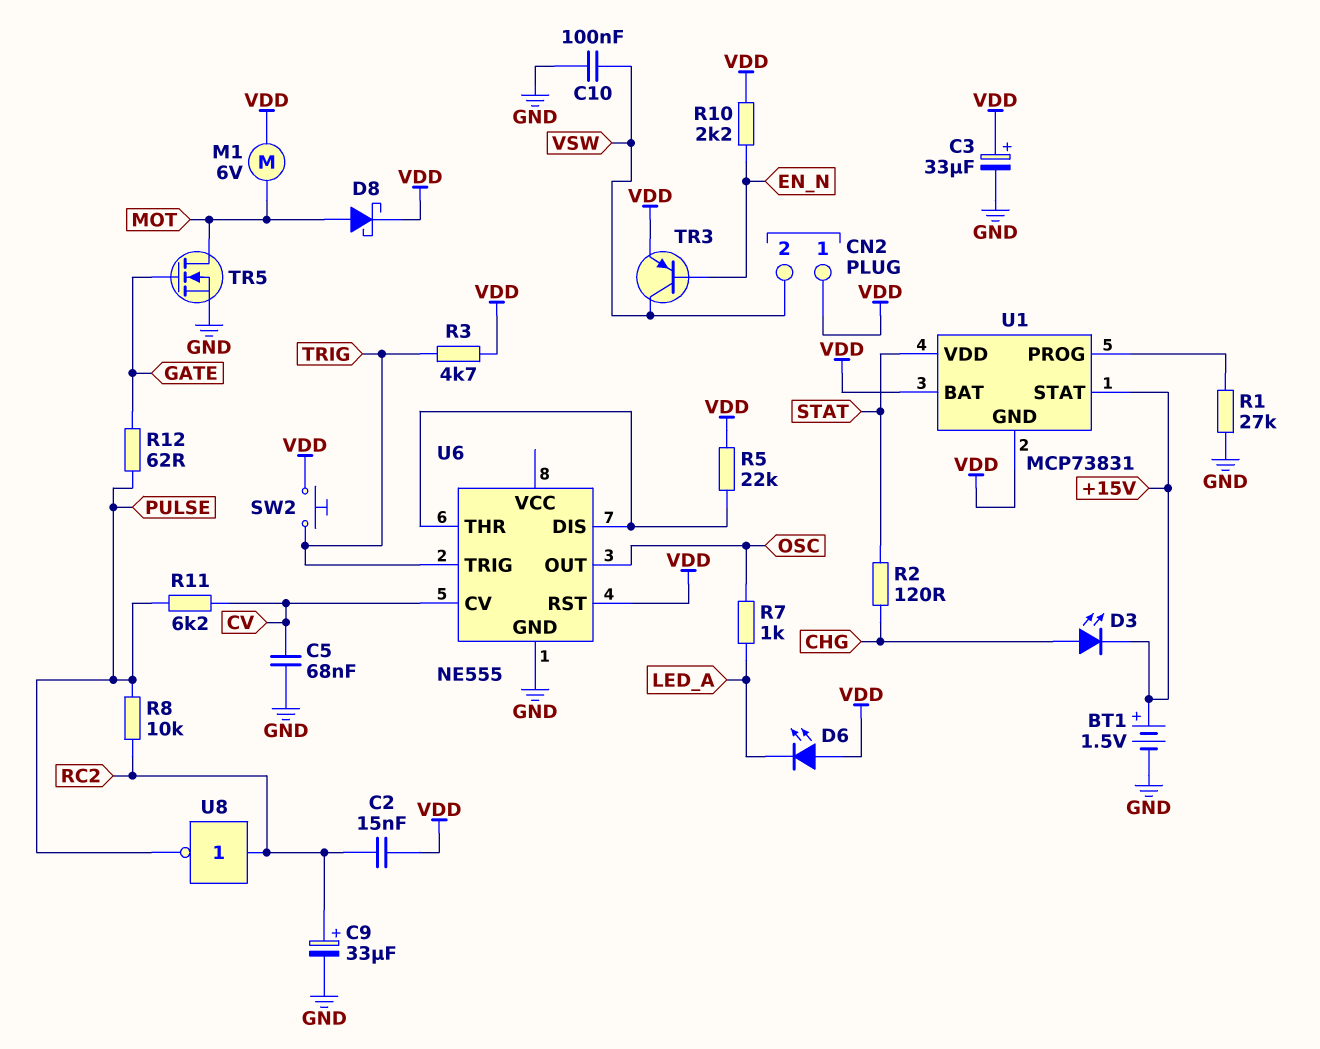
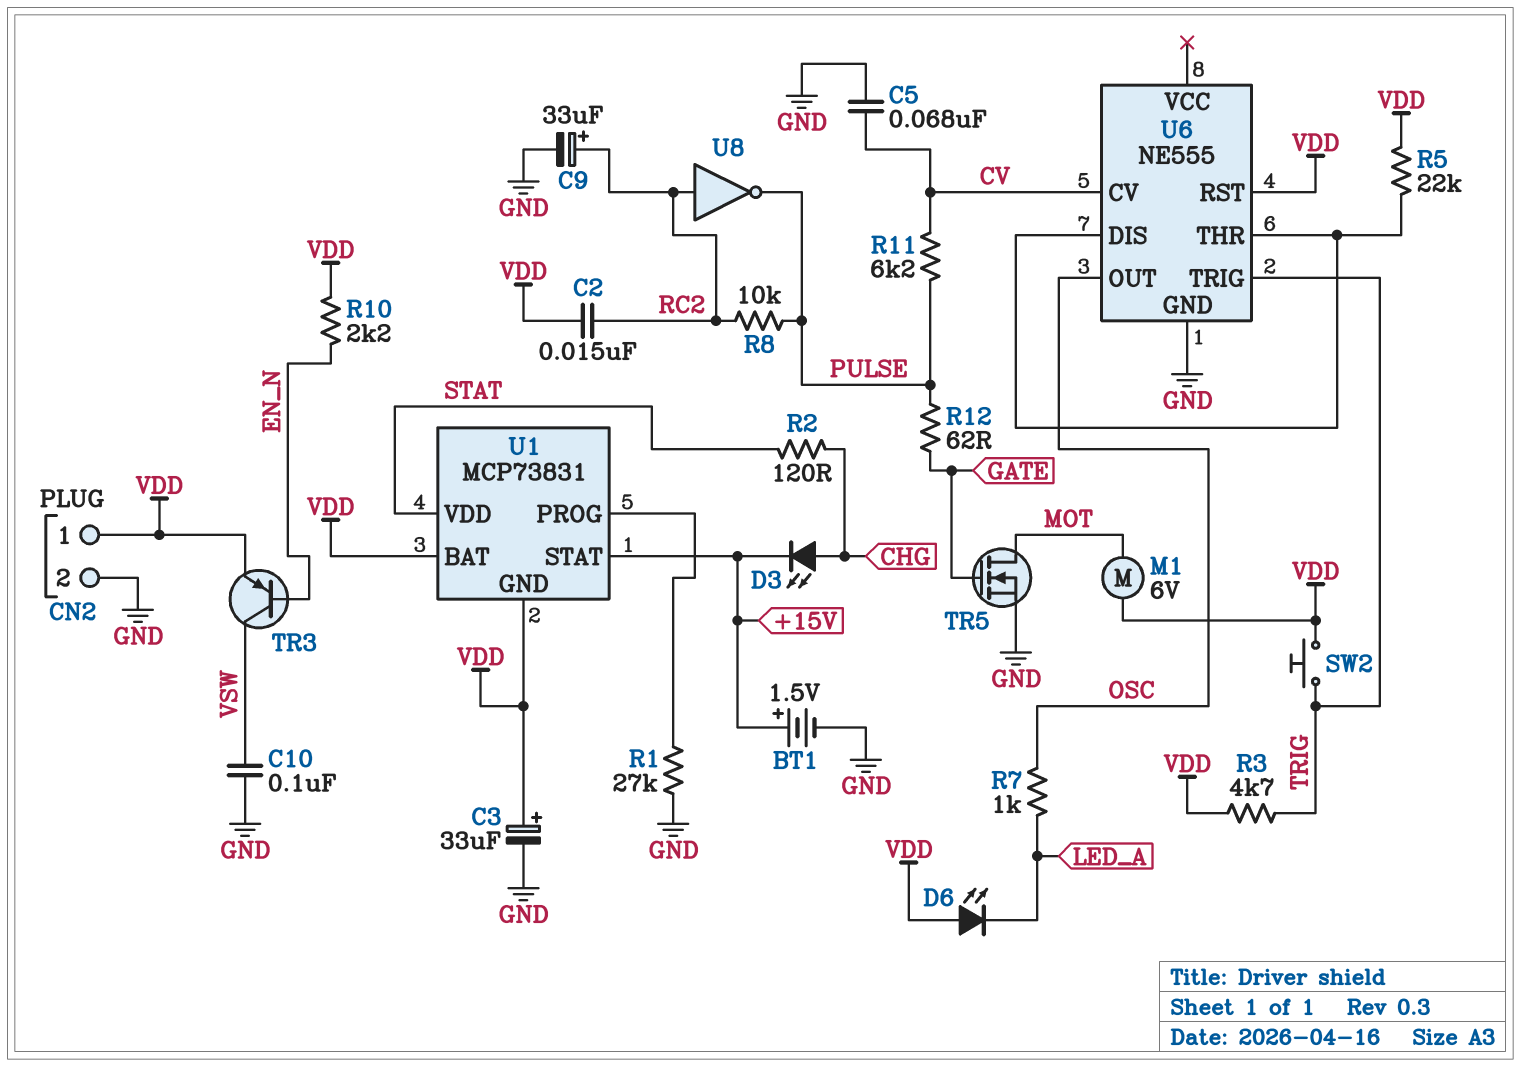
CN2 pin 2: VSW -> GND
D8: schottky (A MOT, K VDD) -> none

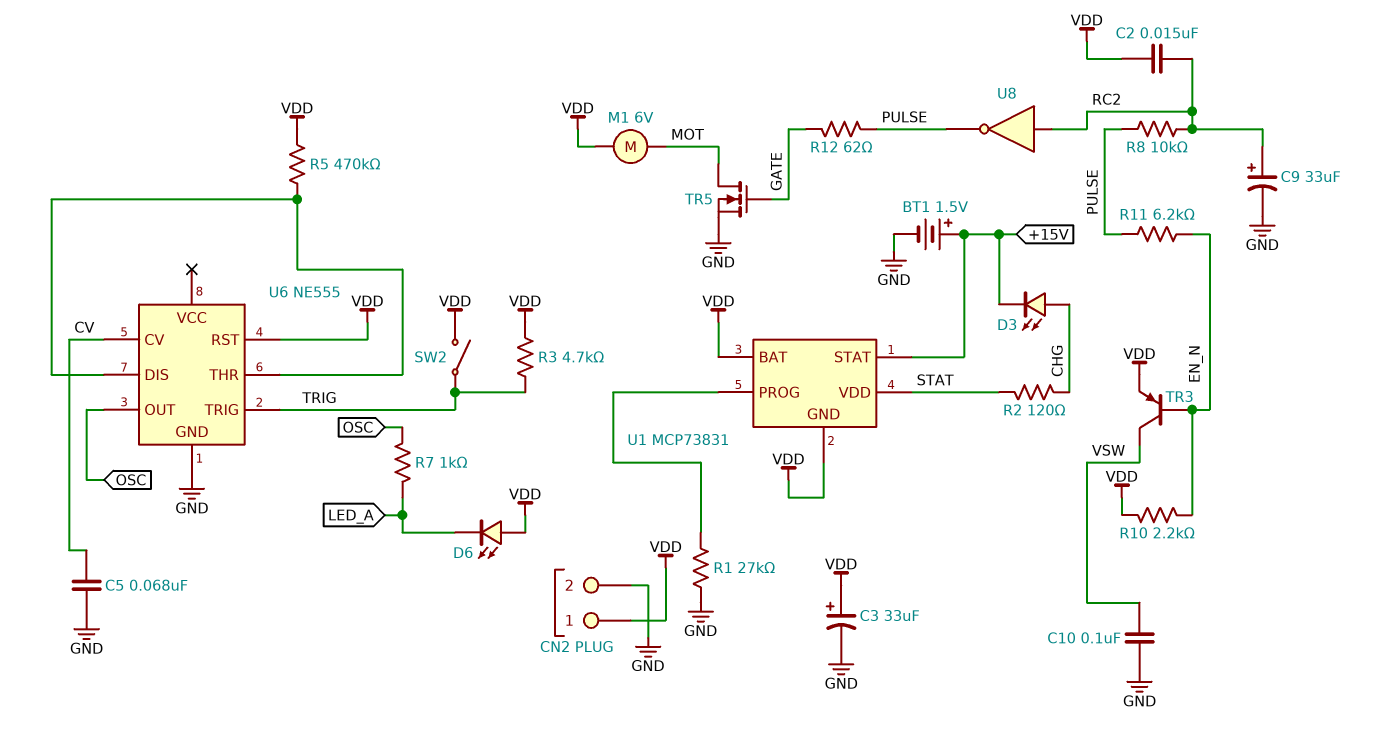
R5: 22k (U6/DIS, VDD) -> 470k (U6/DIS, VDD)
R11: 6.2k (CV, PULSE) -> 6.2k (EN_N, PULSE)
SW2: button (TRIG, VDD) -> switch (TRIG, VDD)

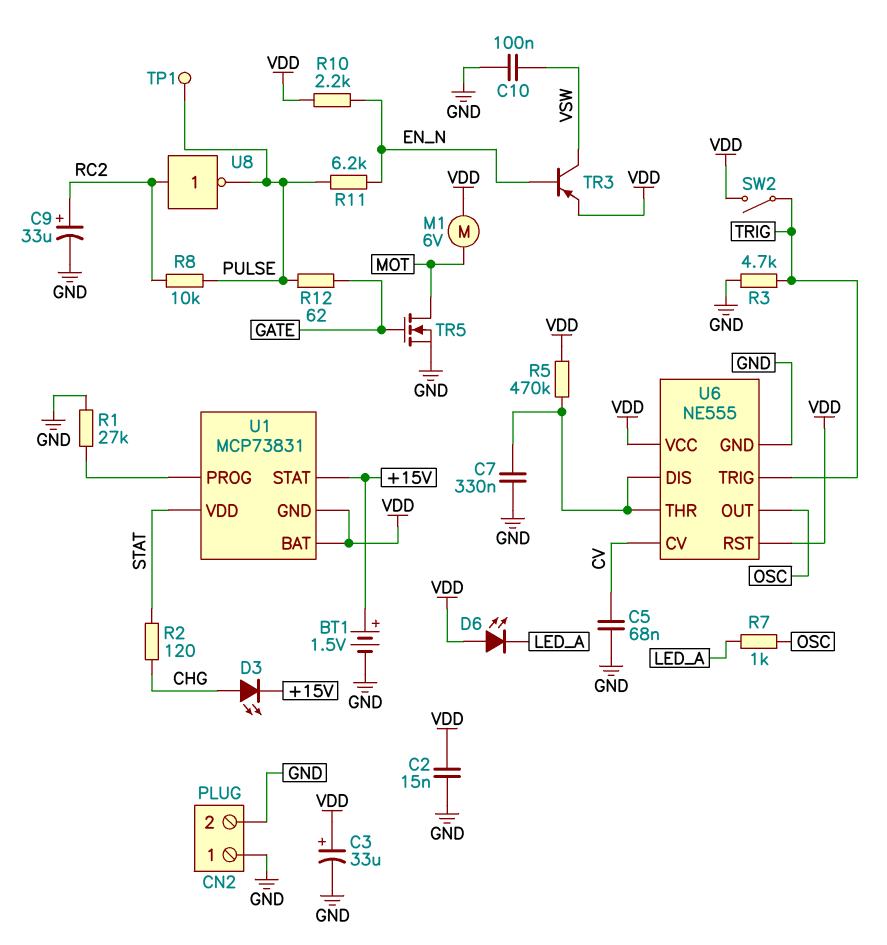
C2: 15nF (RC2, VDD) -> 15nF (GND, VDD)
C7: none -> 330nF (GND, U6/DIS)
CN2 pin 1: VDD -> GND
R3: 4.7k (TRIG, VDD) -> 4.7k (GND, TRIG)
TP1: none -> test point (PULSE)
U6 pin VCC: none -> VDD

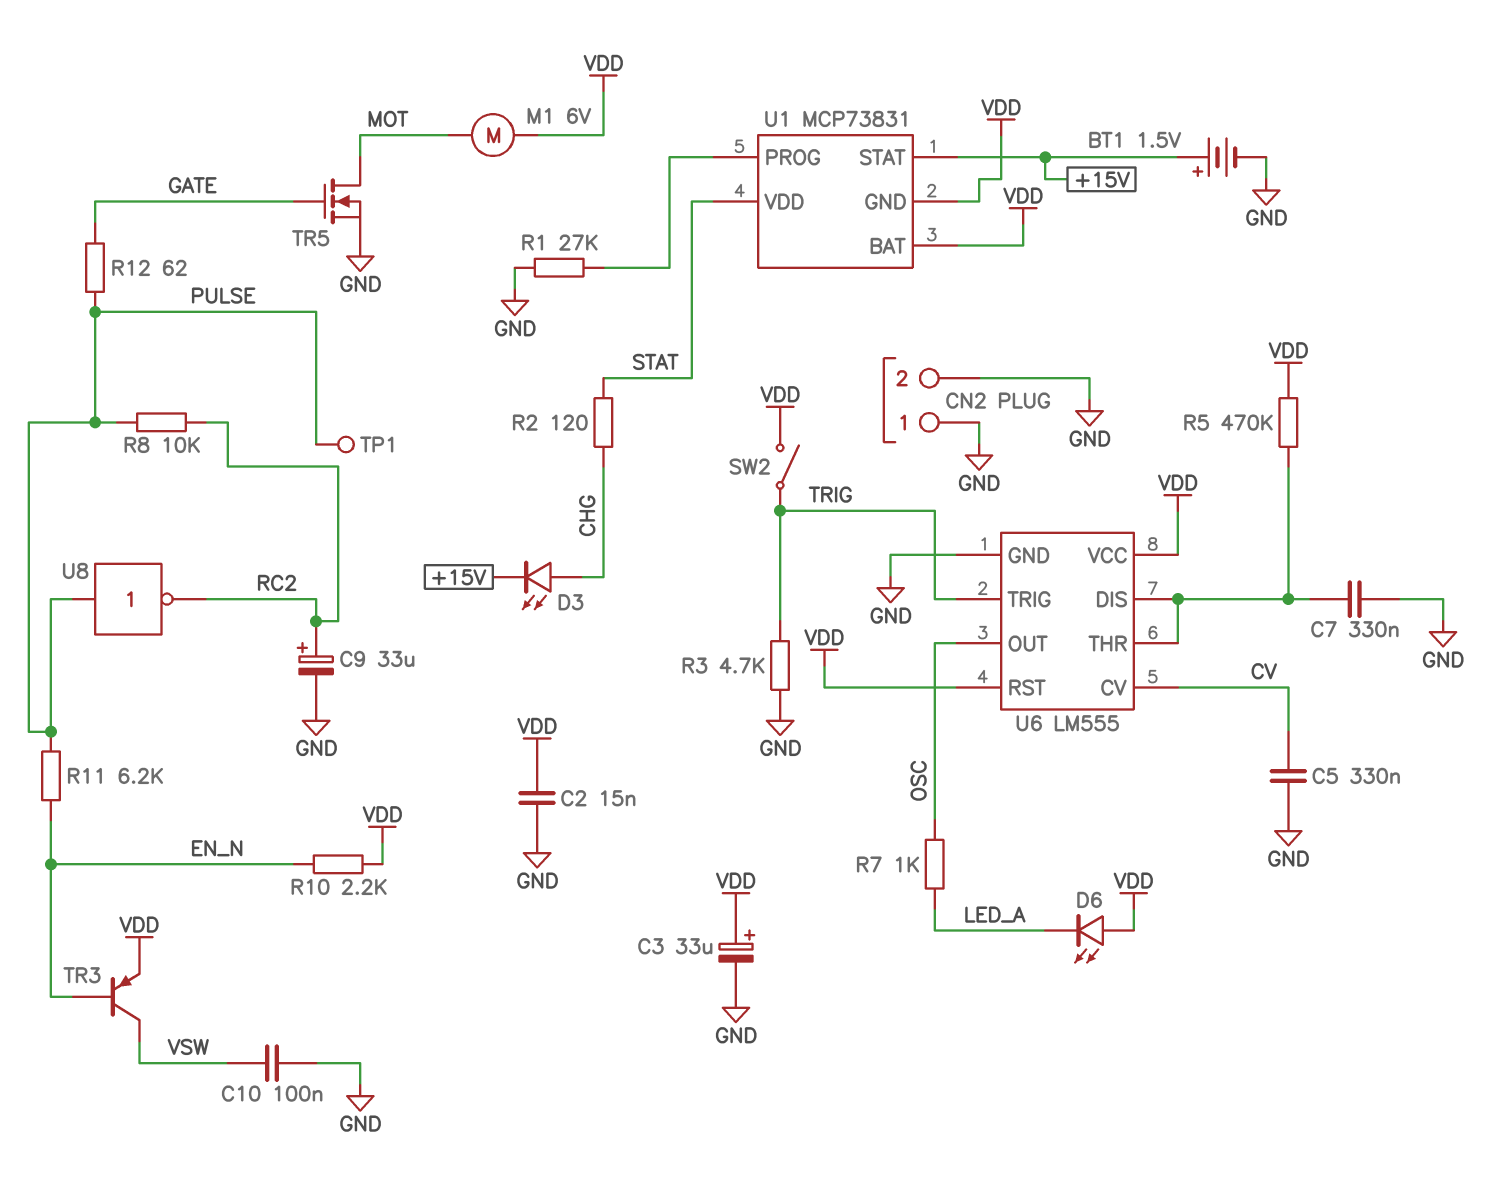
C5: 68nF (CV, GND) -> 330nF (CV, GND)
U6: NE555 -> LM555
U8: NOT (in RC2, out PULSE) -> NOT (in PULSE, out RC2)

